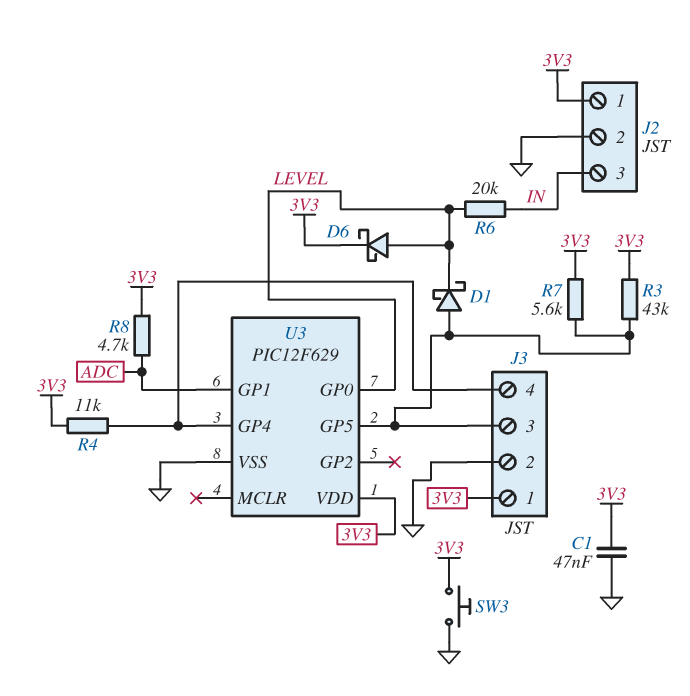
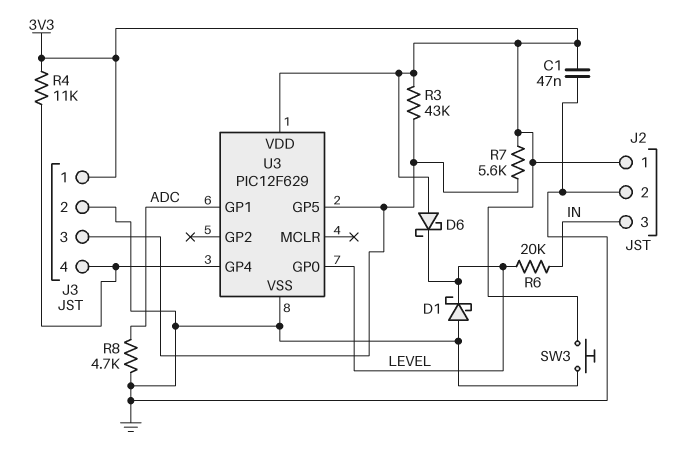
D1: schottky (A J3/3, K LEVEL) -> schottky (A GND, K LEVEL)
D6: schottky (A LEVEL, K 3V3) -> schottky (A 3V3, K LEVEL)
R8: 4.7k (3V3, ADC) -> 4.7k (ADC, GND)

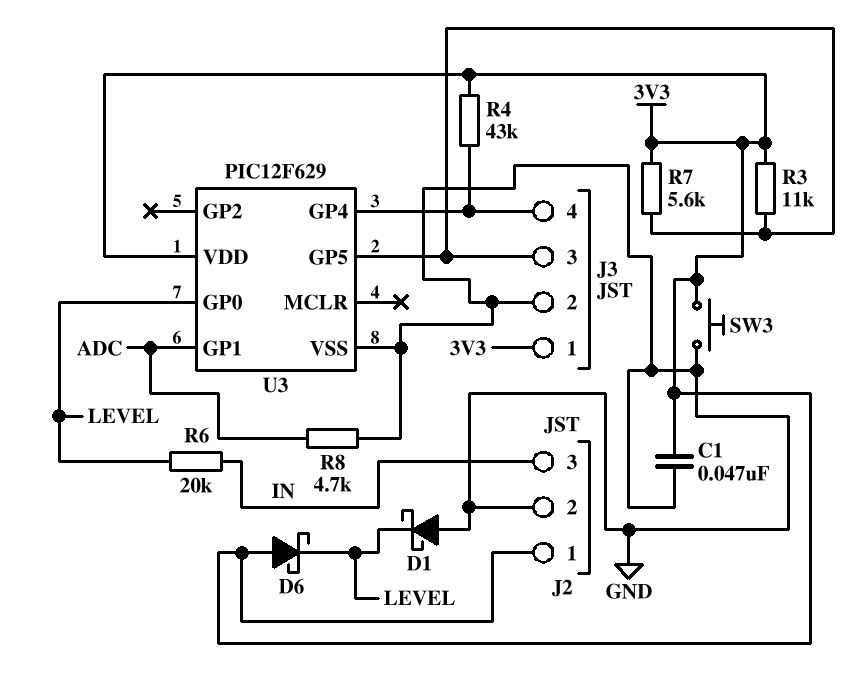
R3: 43k (3V3, J3/3) -> 11k (3V3, J3/3)
R4: 11k (3V3, J3/4) -> 43k (3V3, J3/4)

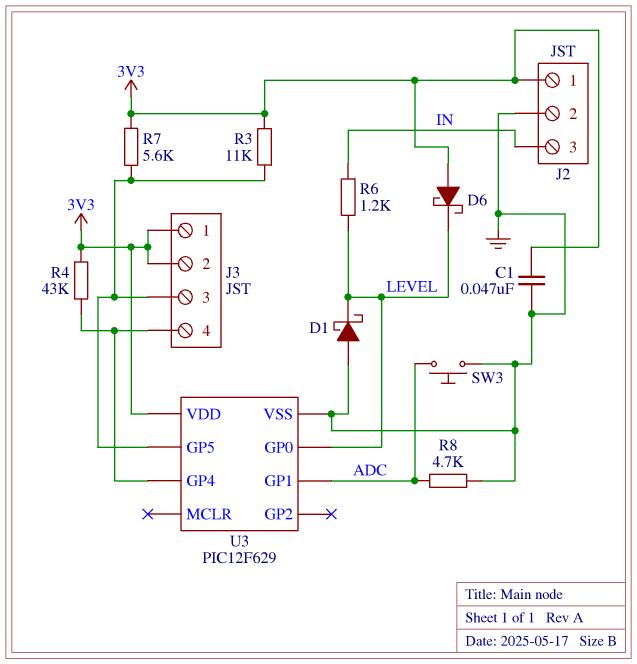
J3 pin 2: GND -> 3V3
R6: 20k (IN, LEVEL) -> 1.2k (IN, LEVEL)
SW3: button (3V3, GND) -> button (ADC, GND)

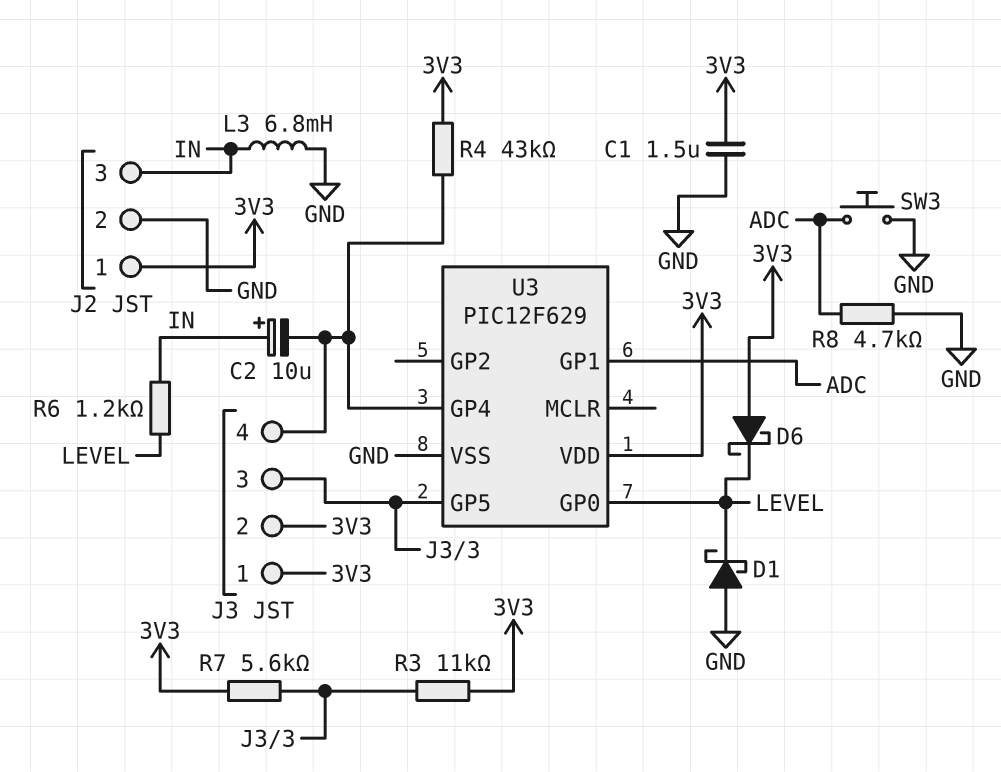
C1: 47nF (3V3, GND) -> 1.5uF (3V3, GND)
C2: none -> 10uF (plus IN, minus J3/4)
L3: none -> 6.8mH (GND, IN)

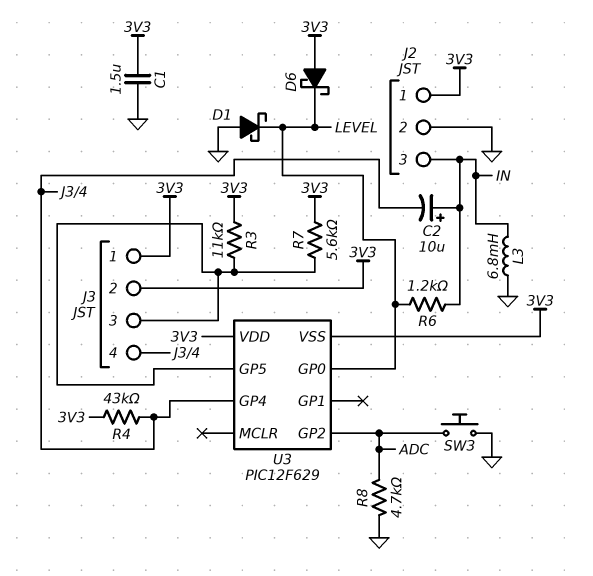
U3 pin GP1: ADC -> none
U3 pin GP2: none -> ADC
U3 pin VSS: GND -> 3V3

